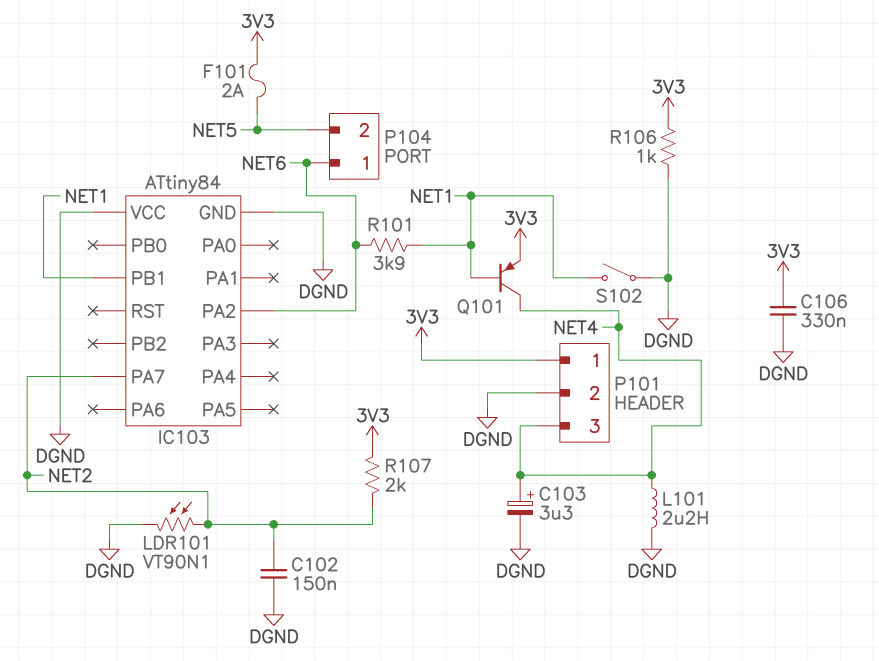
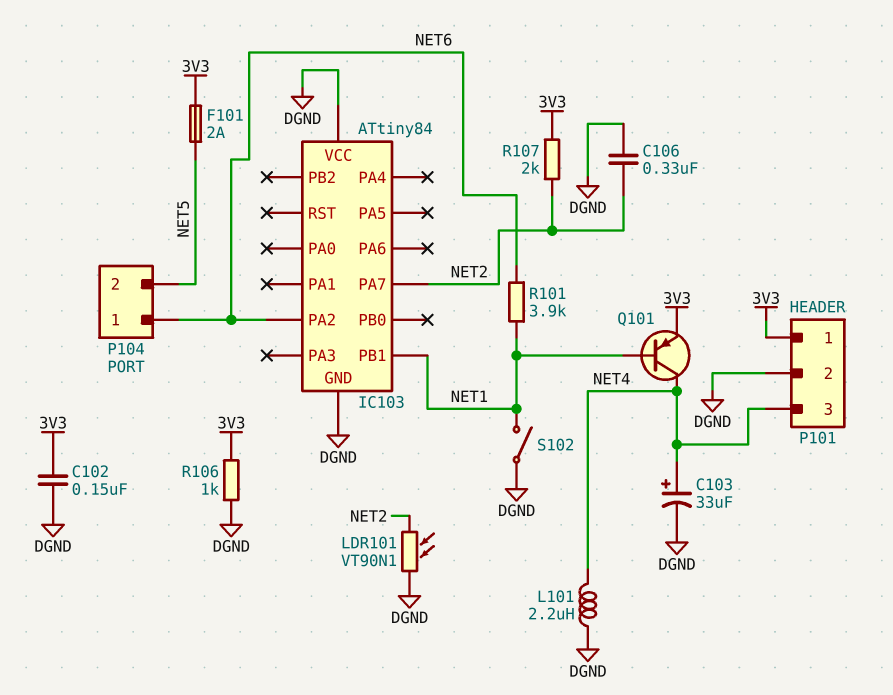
C102: 150nF (DGND, NET2) -> 150nF (3V3, DGND)
C103: 3.3uF (plus NET4, minus DGND) -> 33uF (plus NET4, minus DGND)
C106: 330nF (3V3, DGND) -> 330nF (DGND, NET2)

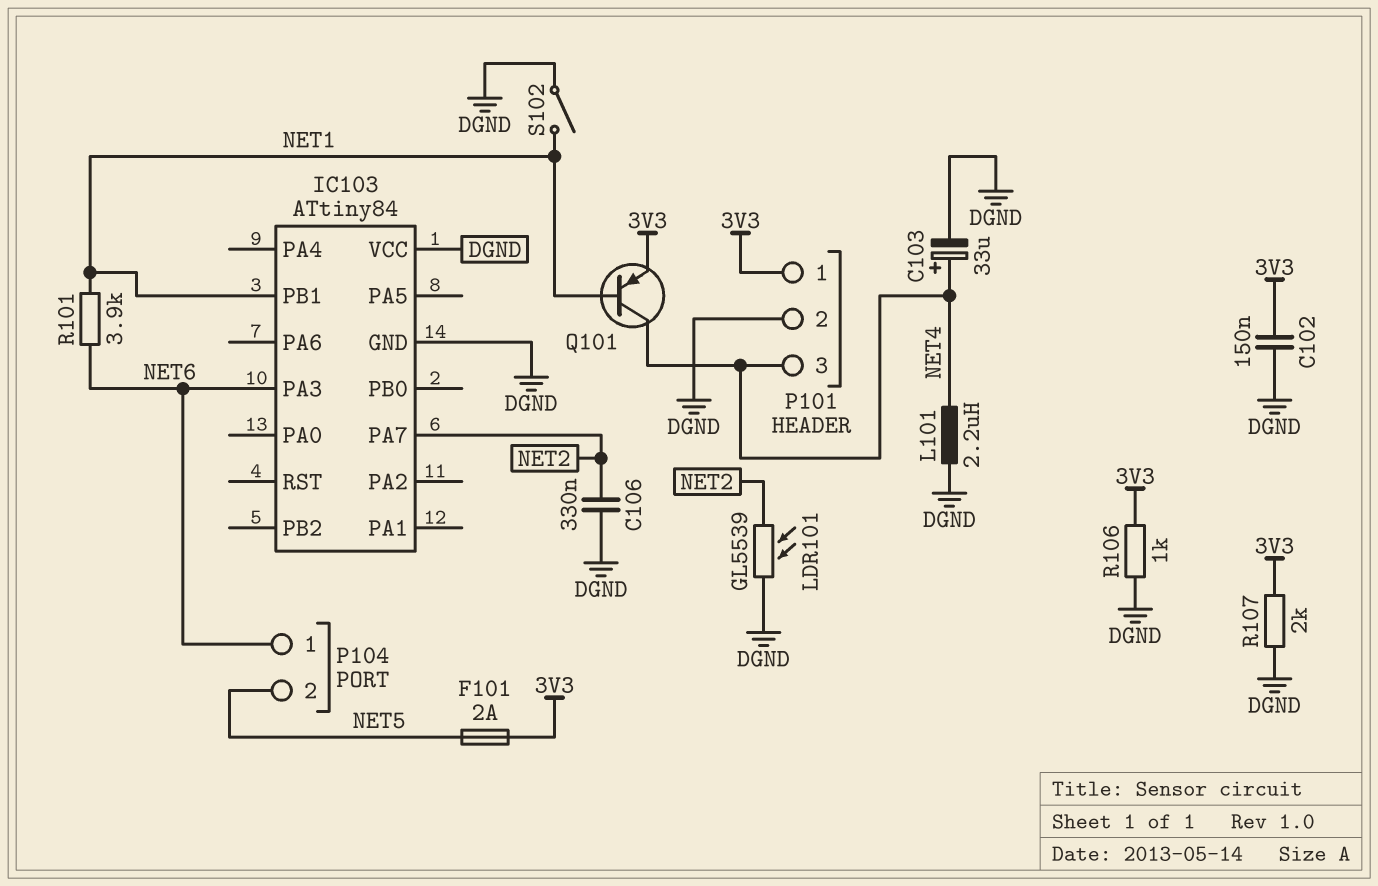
IC103 pin PA2: NET6 -> none
IC103 pin PA3: none -> NET6
LDR101: VT90N1 (DGND, NET2) -> GL5539 (DGND, NET2)
R107: 2k (3V3, NET2) -> 2k (3V3, DGND)

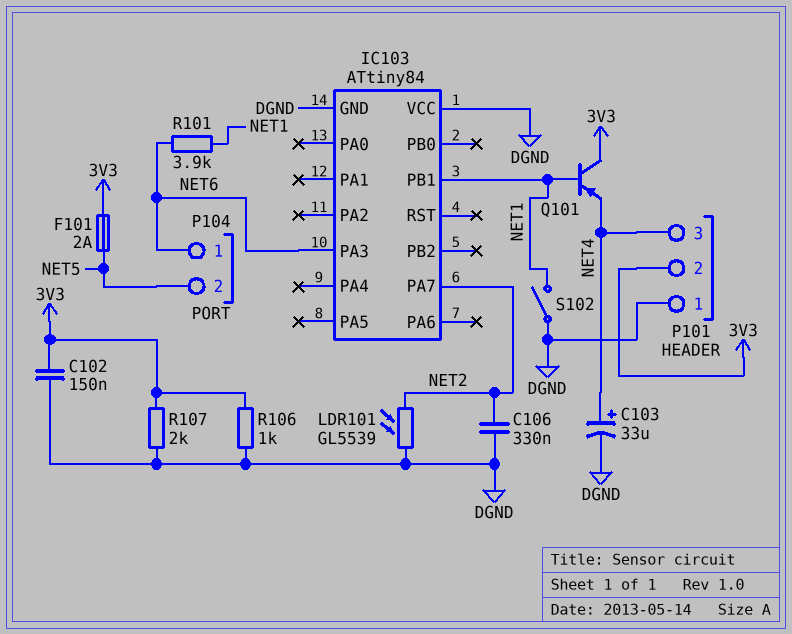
L101: 2.2uH (DGND, NET4) -> none
P101 pin 1: 3V3 -> DGND
P101 pin 2: DGND -> 3V3
Q101: PNP (B NET1, C NET4, E 3V3) -> PNP (B NET1, C 3V3, E NET4)

